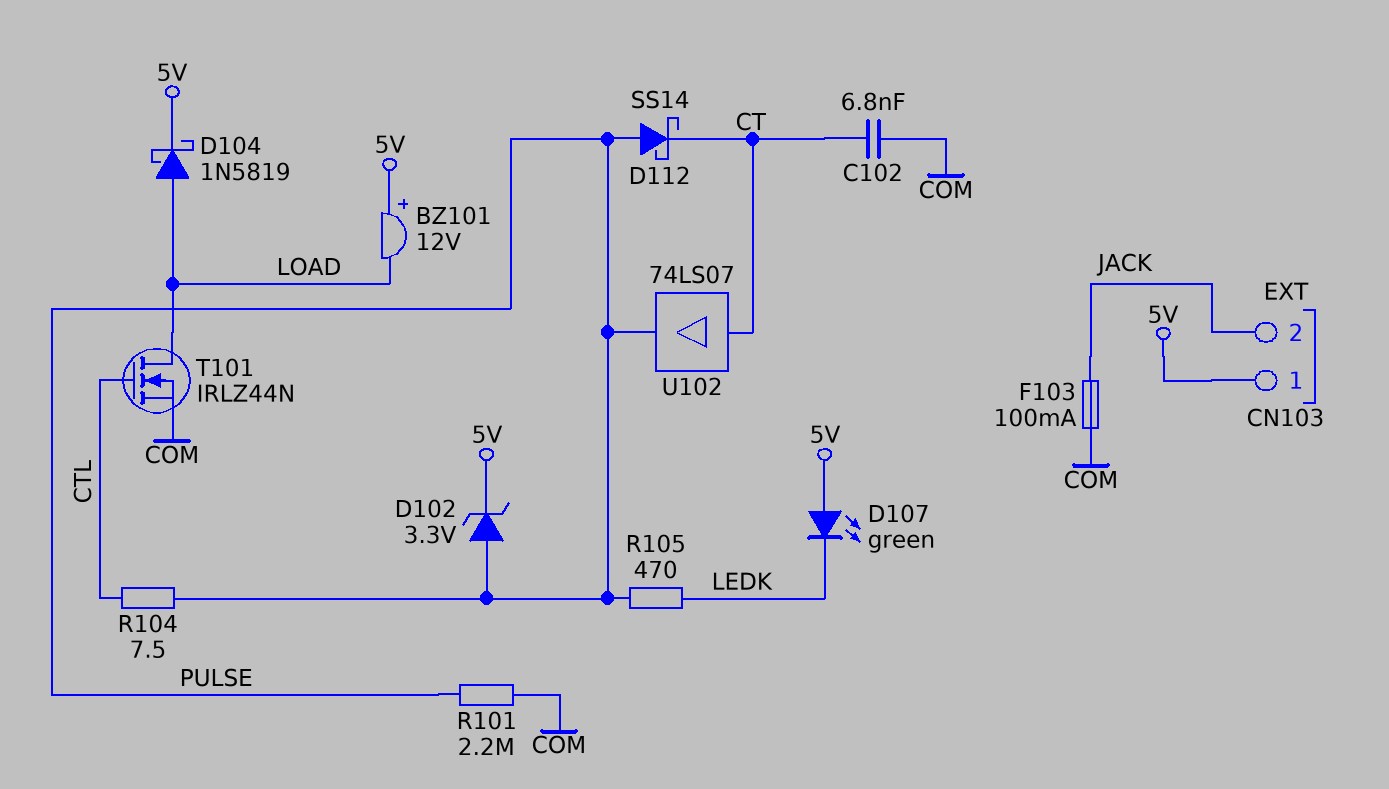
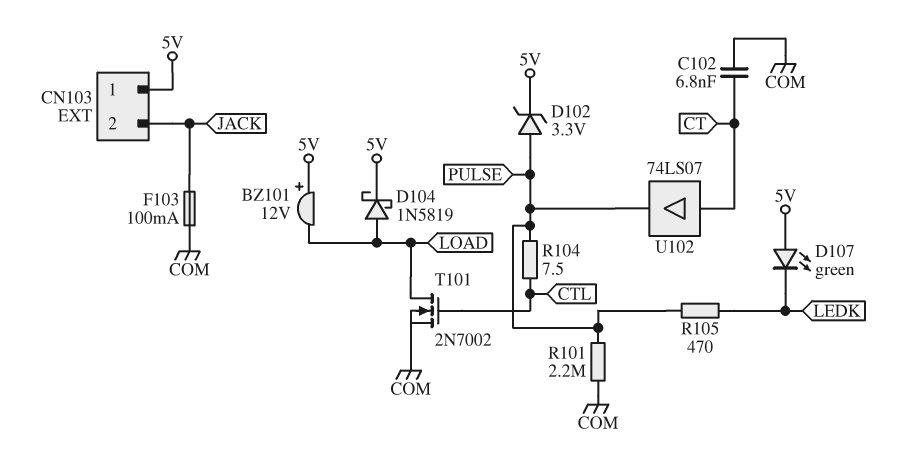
D112: schottky SS14 (A PULSE, K CT) -> none
T101: NMOS IRLZ44N (G CTL, D LOAD, S COM) -> NMOS 2N7002 (G CTL, D LOAD, S COM)

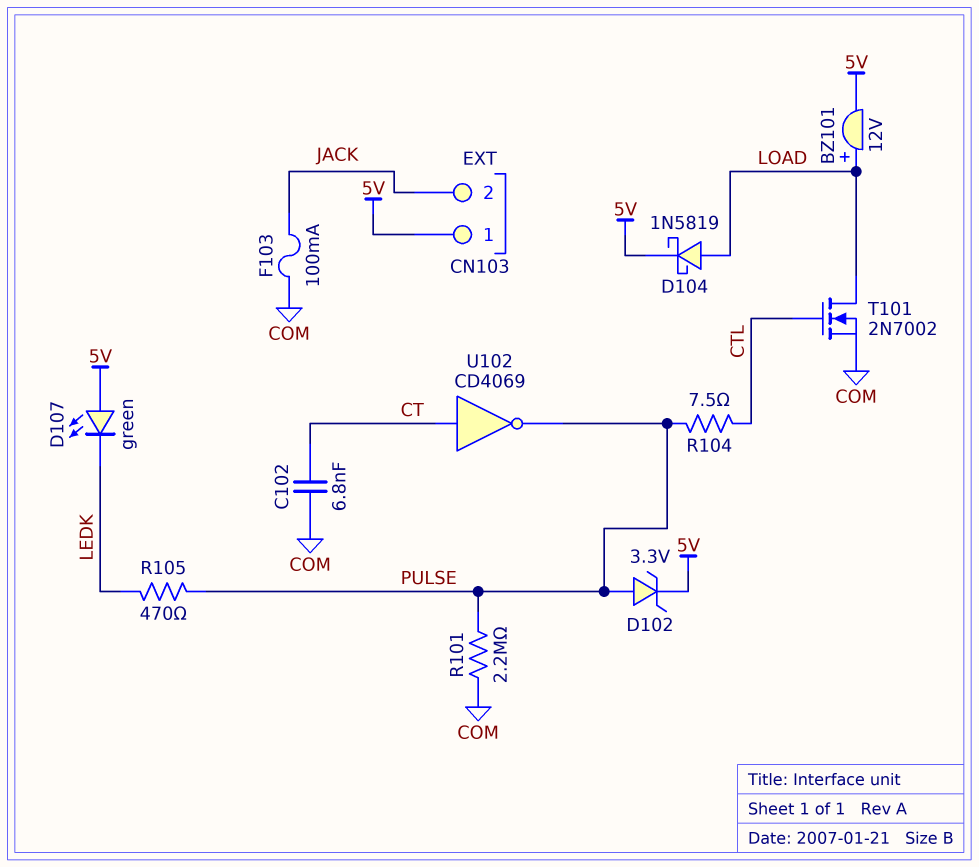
BZ101: buzzer 12V (plus 5V, minus LOAD) -> buzzer 12V (plus LOAD, minus 5V)
U102: buffer 74LS07 (in CT, out PULSE) -> NOT CD4069 (in CT, out PULSE)

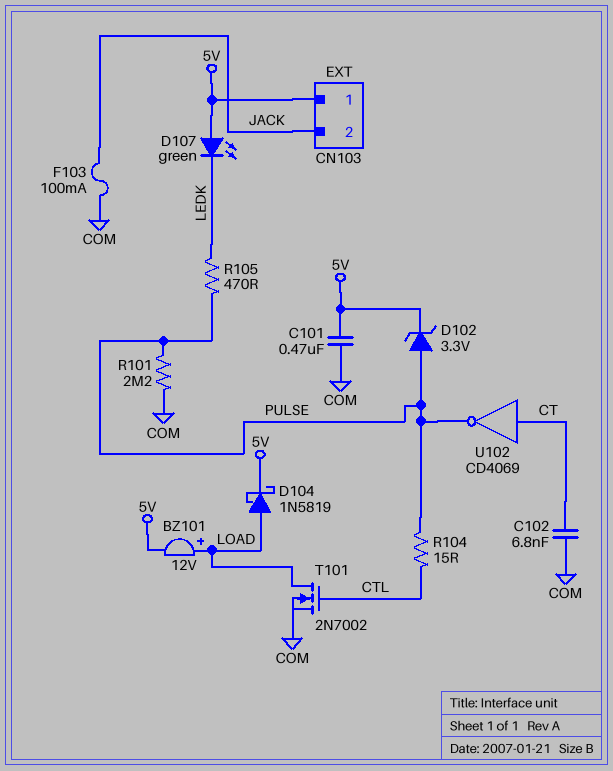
C101: none -> 470nF (5V, COM)
R104: 7.5 (CTL, PULSE) -> 15 (CTL, PULSE)

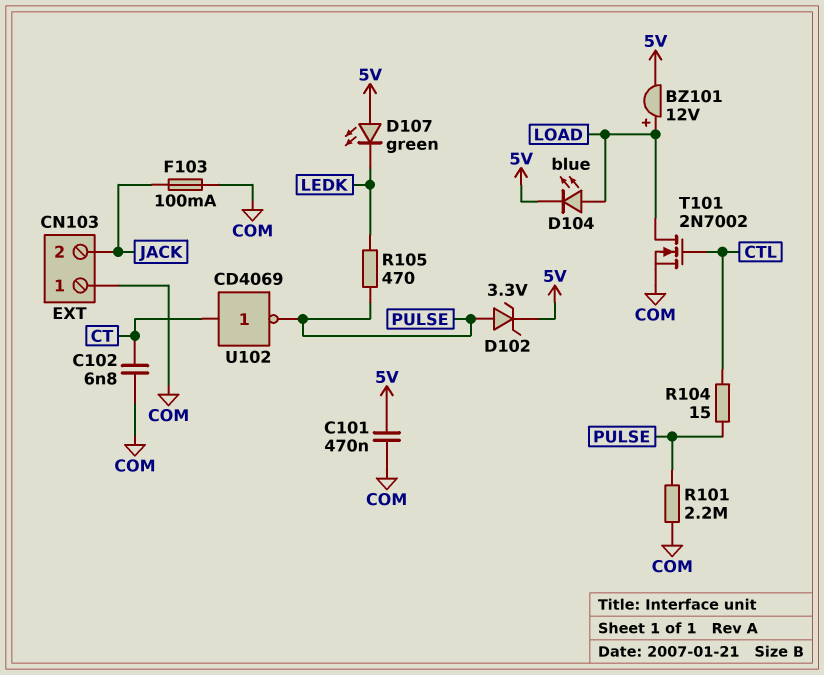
CN103 pin 1: 5V -> COM
D104: schottky 1N5819 (A LOAD, K 5V) -> LED blue (A LOAD, K 5V)

